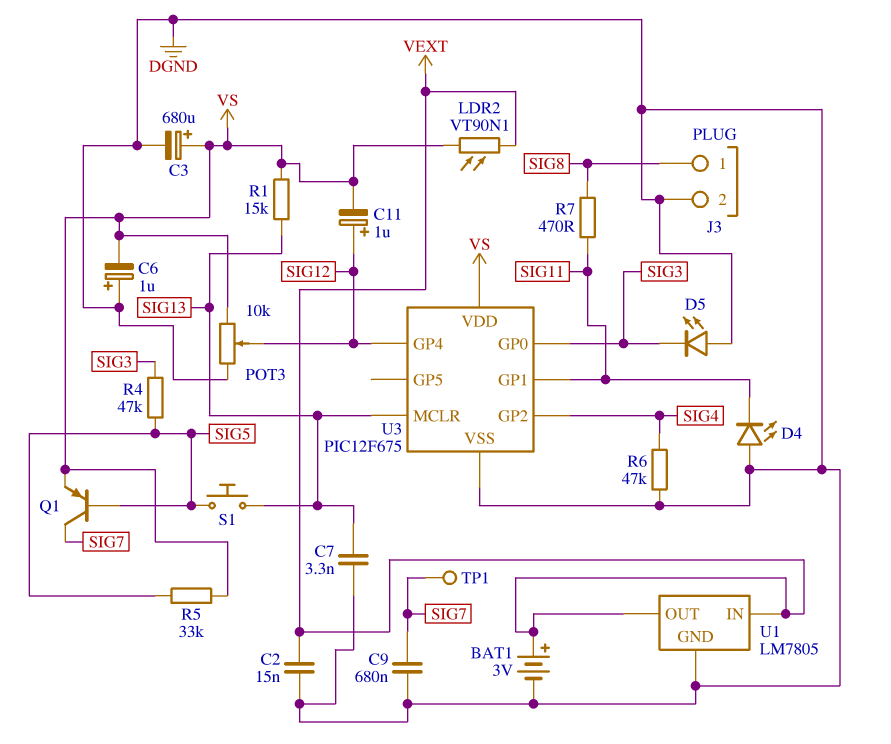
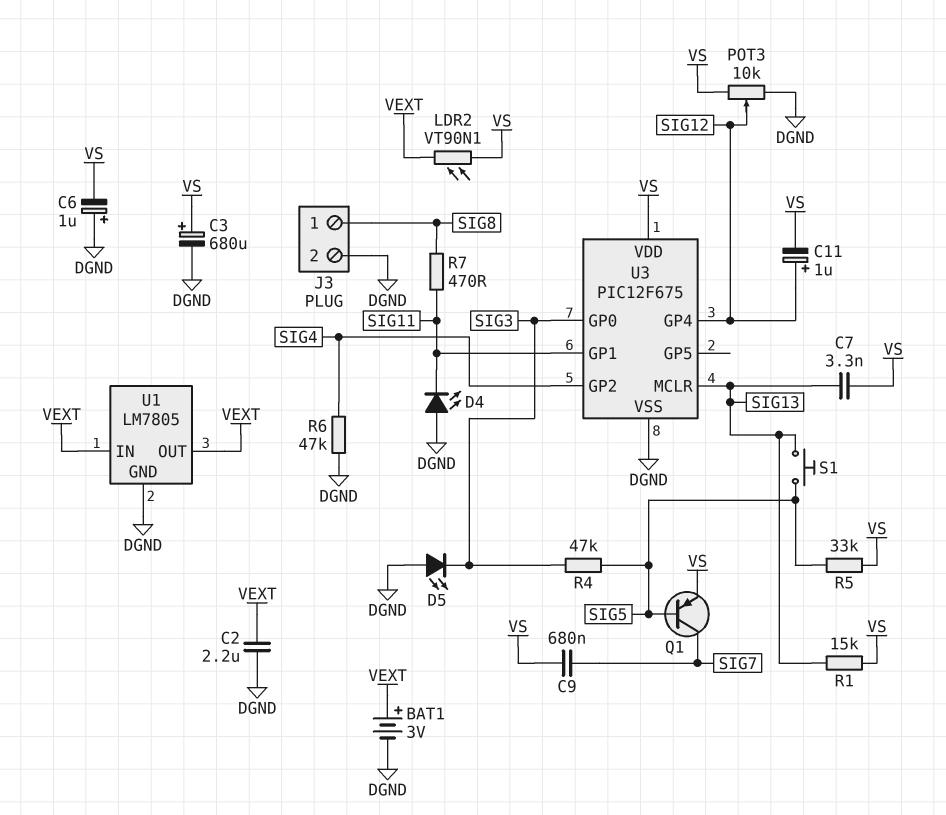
C2: 15nF (DGND, VEXT) -> 2.2uF (DGND, VEXT)
C7: 3.3nF (DGND, SIG13) -> 3.3nF (SIG13, VS)
C9: 680nF (DGND, SIG7) -> 680nF (SIG7, VS)
TP1: test point (SIG7) -> none

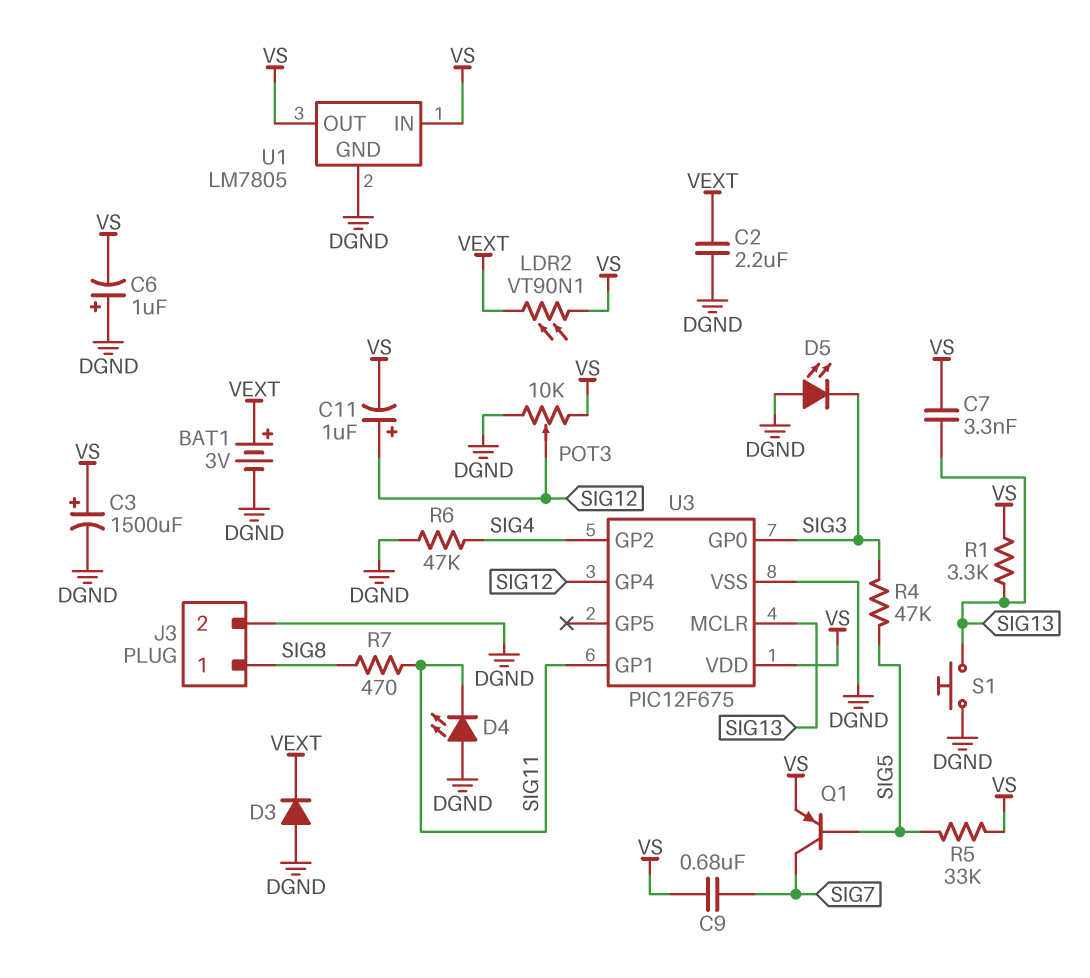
C3: 680uF (plus VS, minus DGND) -> 1500uF (plus VS, minus DGND)
D3: none -> diode (A DGND, K VEXT)
R1: 15k (SIG13, VS) -> 3.3k (SIG13, VS)
S1: button (SIG5, SIG13) -> button (DGND, SIG13)
U1 pin IN: VEXT -> VS
U1 pin OUT: VEXT -> VS

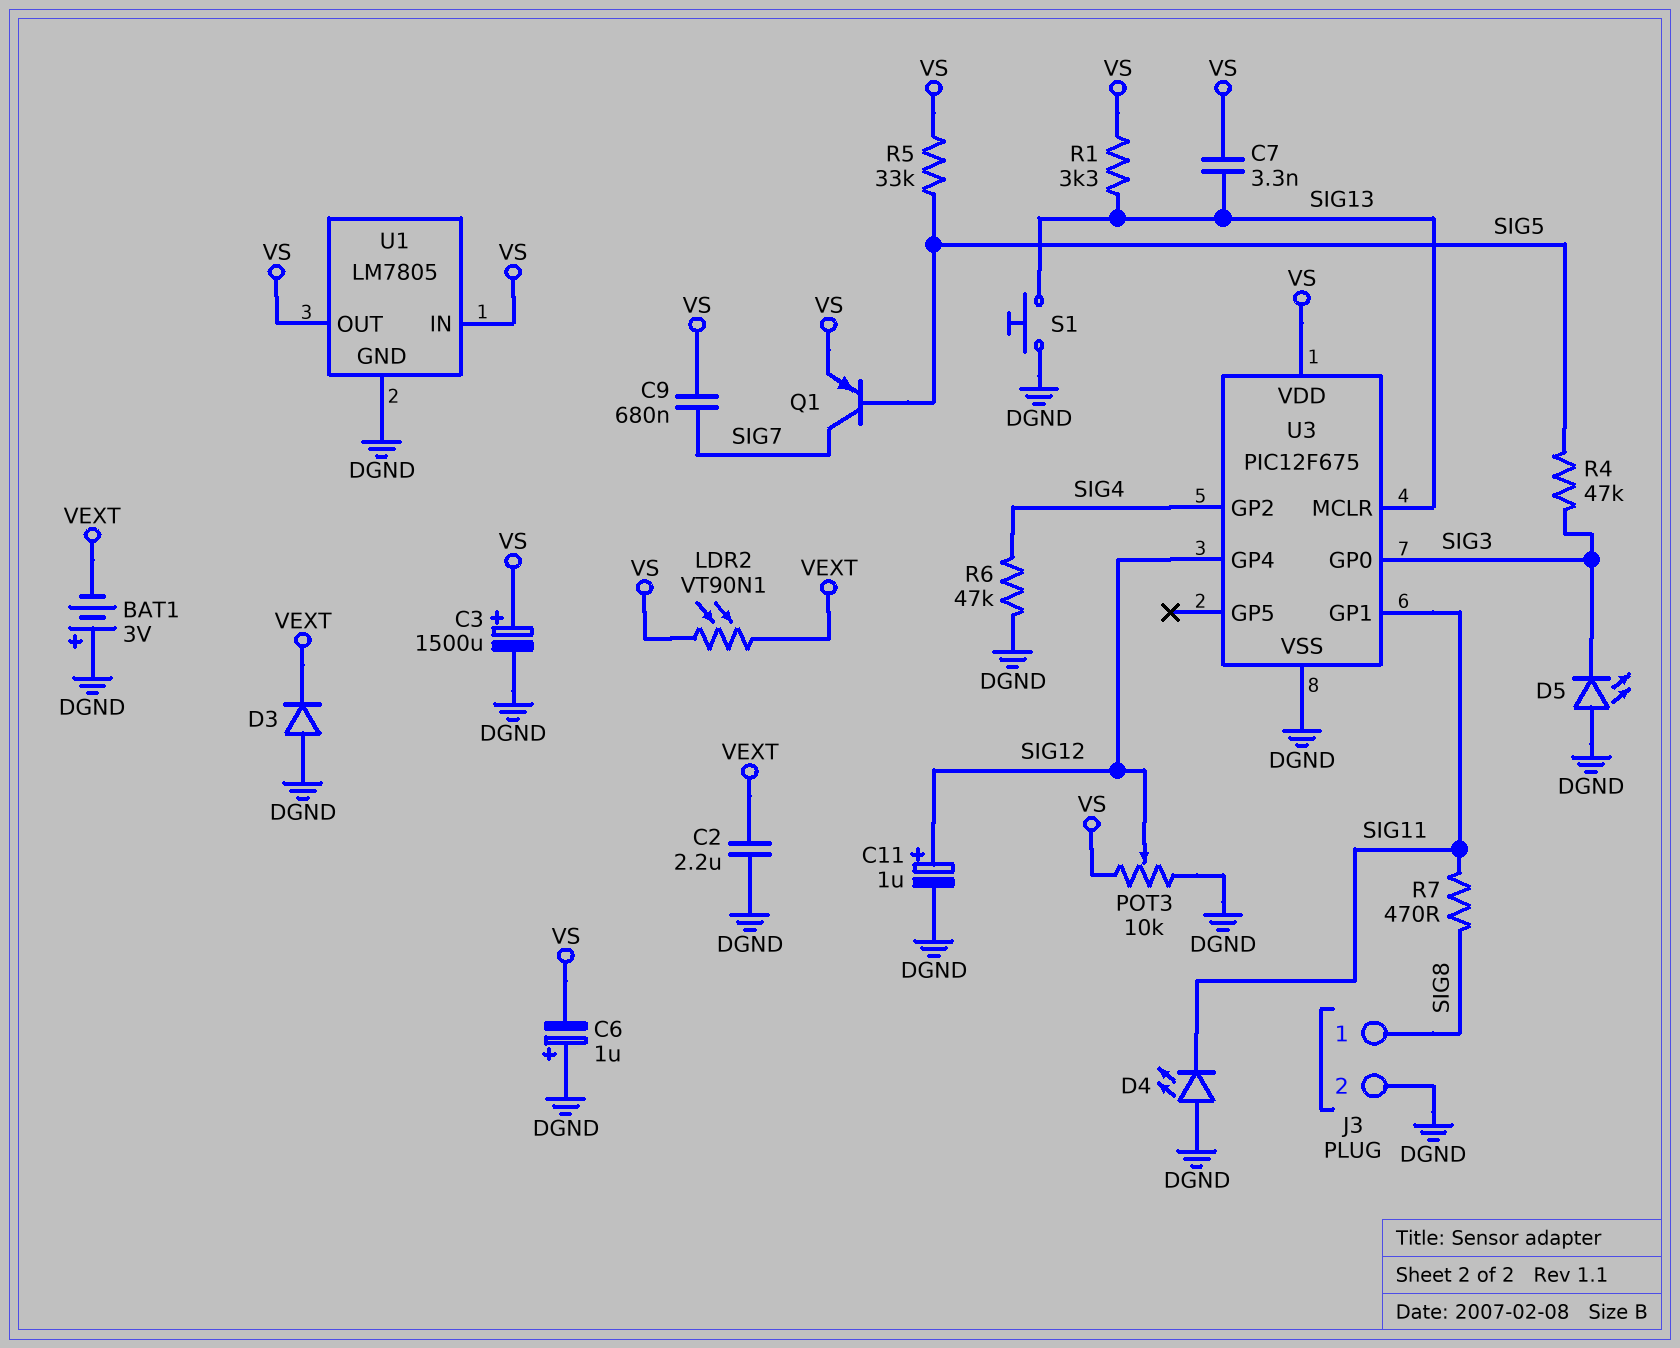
BAT1: 3V (plus VEXT, minus DGND) -> 3V (plus DGND, minus VEXT)
C11: 1uF (plus SIG12, minus VS) -> 1uF (plus SIG12, minus DGND)

